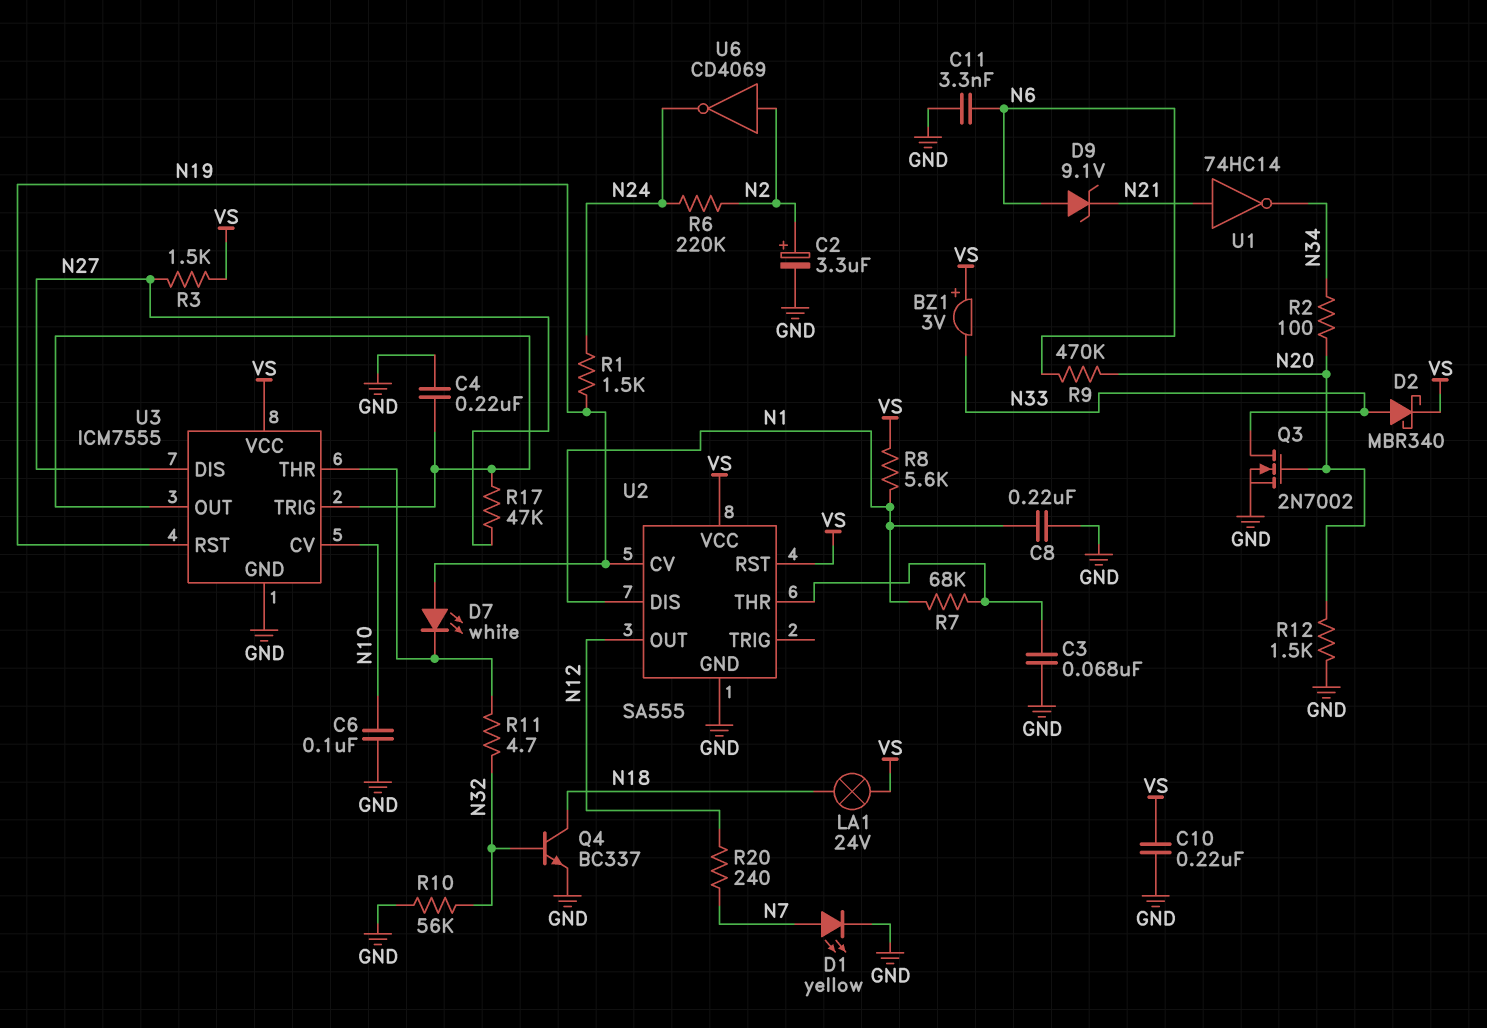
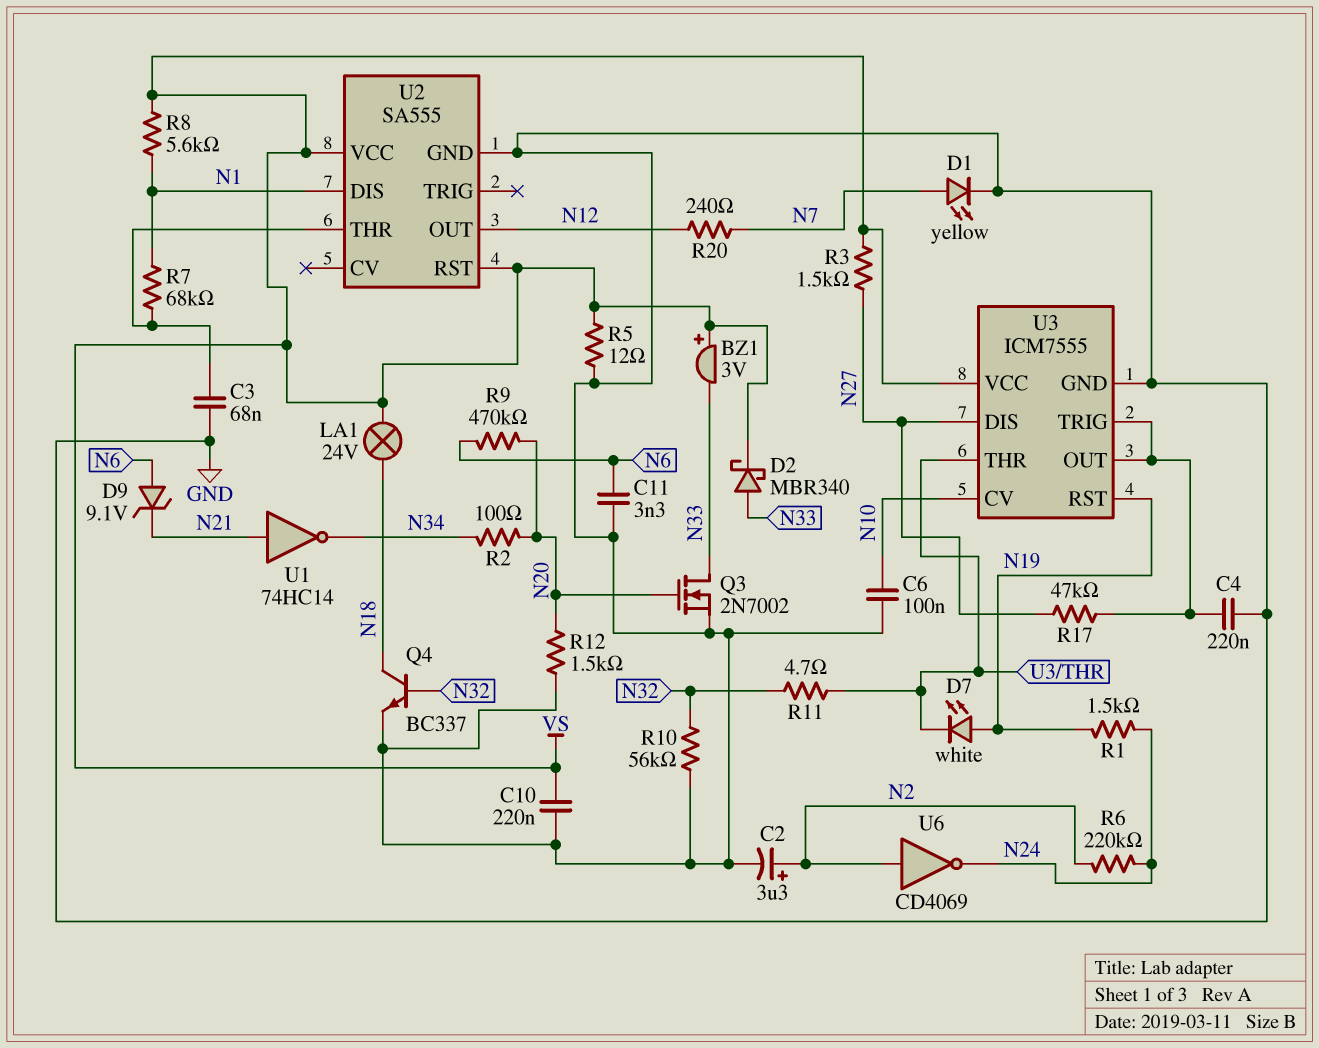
C8: 220nF (GND, N1) -> none
R5: none -> 12 (GND, VS)
U2 pin CV: N19 -> none

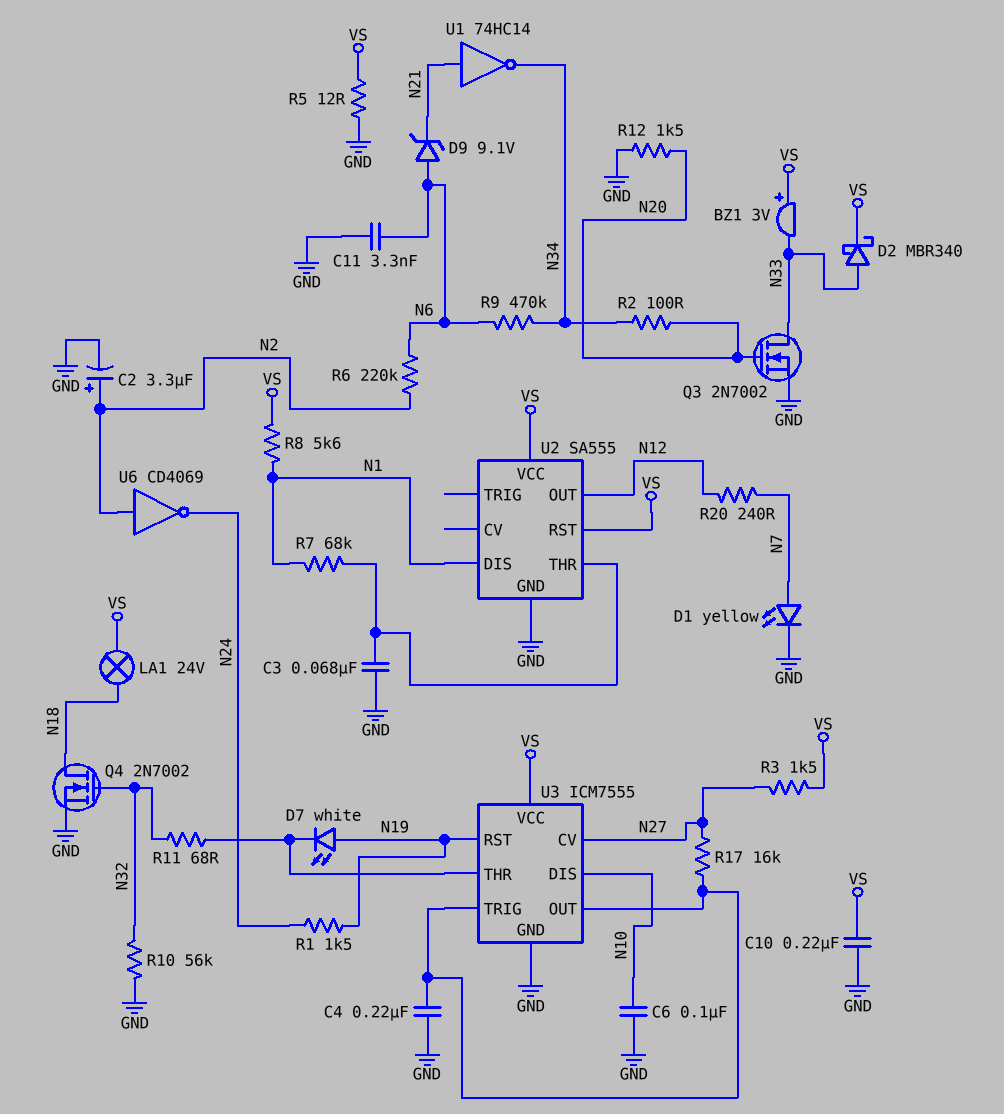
Q4: NPN BC337 (B N32, C N18, E GND) -> NMOS 2N7002 (G N32, D N18, S GND)
R6: 220k (N2, N24) -> 220k (N2, N6)
R9: 470k (N6, N20) -> 470k (N6, N34)
R11: 4.7 (N32, U3/THR) -> 68 (N32, U3/THR)
R17: 47k (N27, U3/OUT) -> 16k (N27, U3/OUT)
U3 pin CV: N10 -> N27
U3 pin DIS: N27 -> N10

